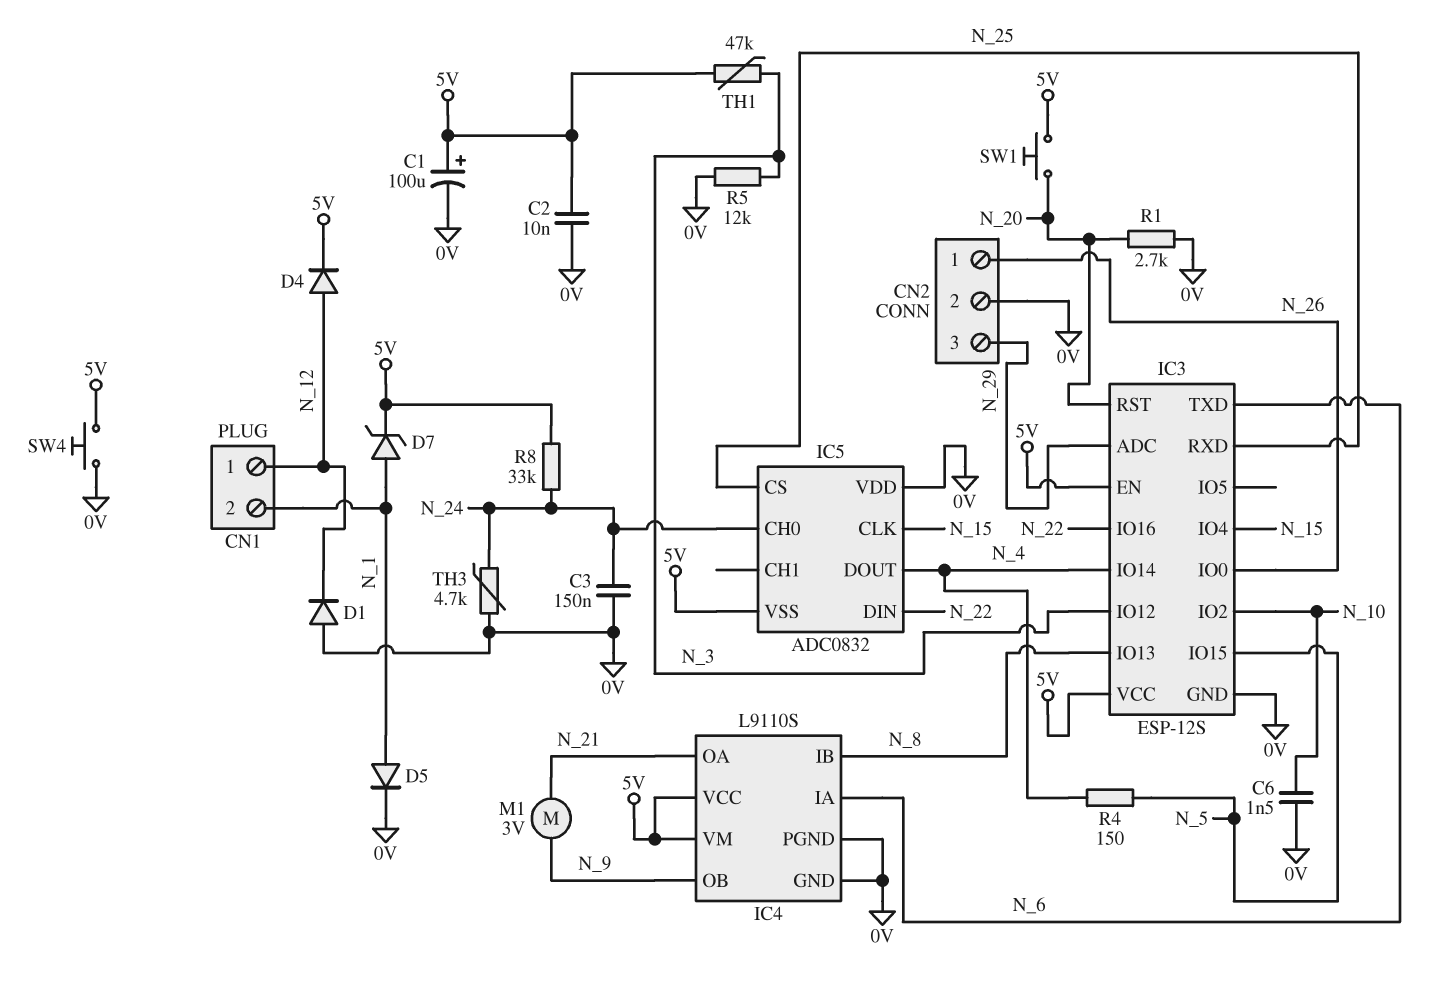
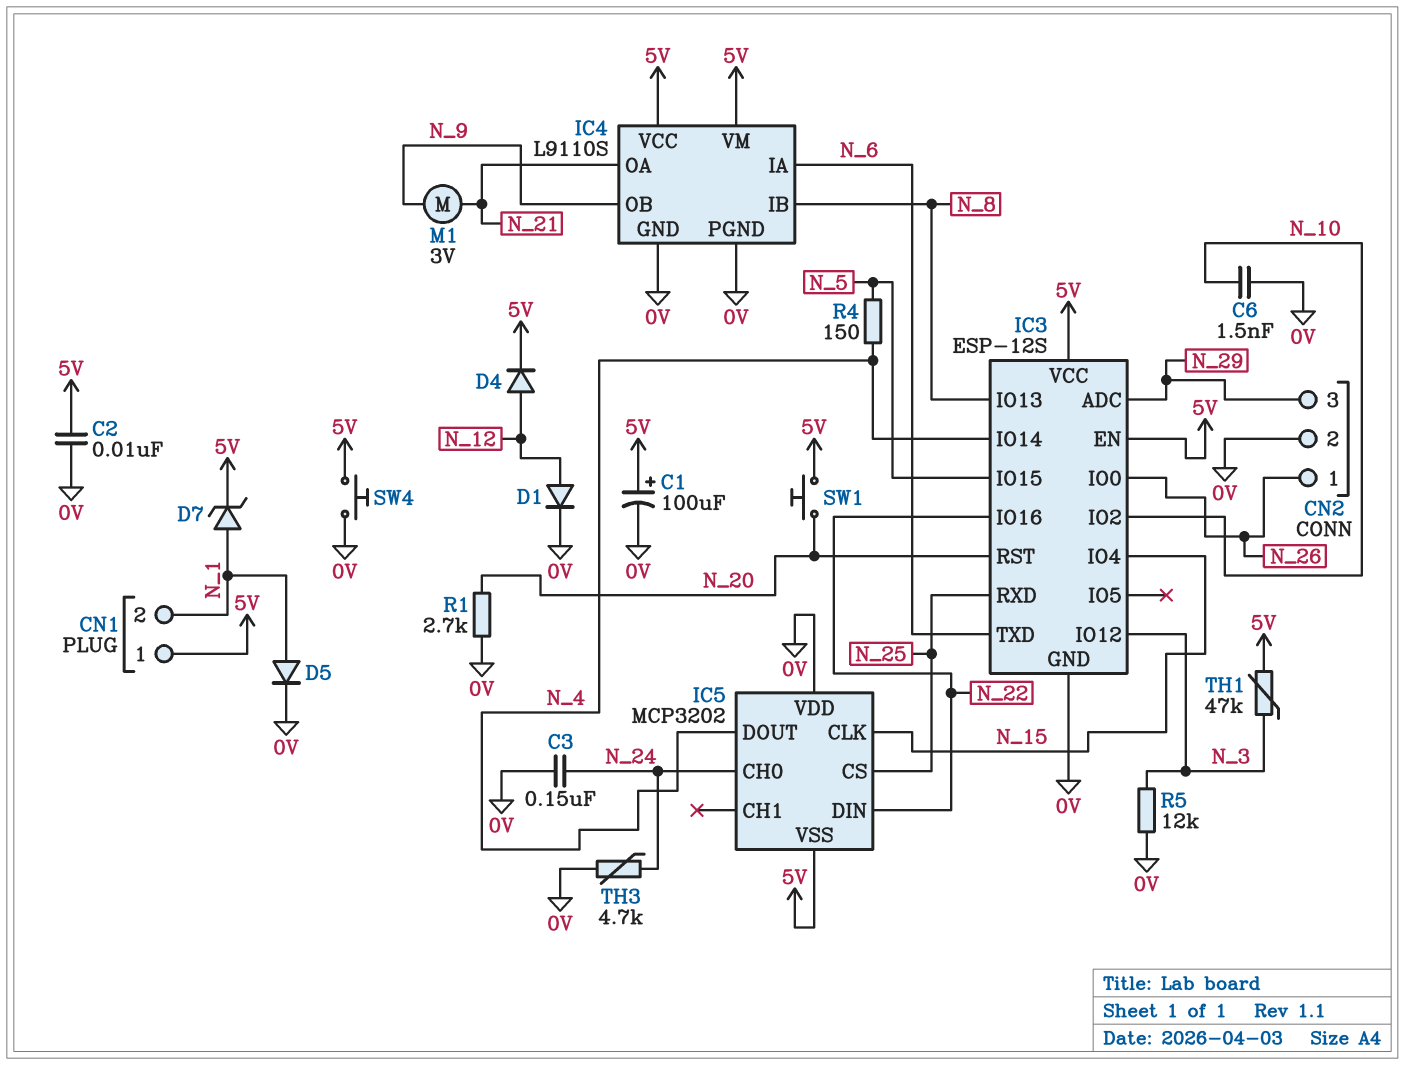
CN1 pin 1: N_12 -> 5V
D1: diode (A 0V, K N_12) -> diode (A N_12, K 0V)
IC5: ADC0832 -> MCP3202
R8: 33k (5V, N_24) -> none

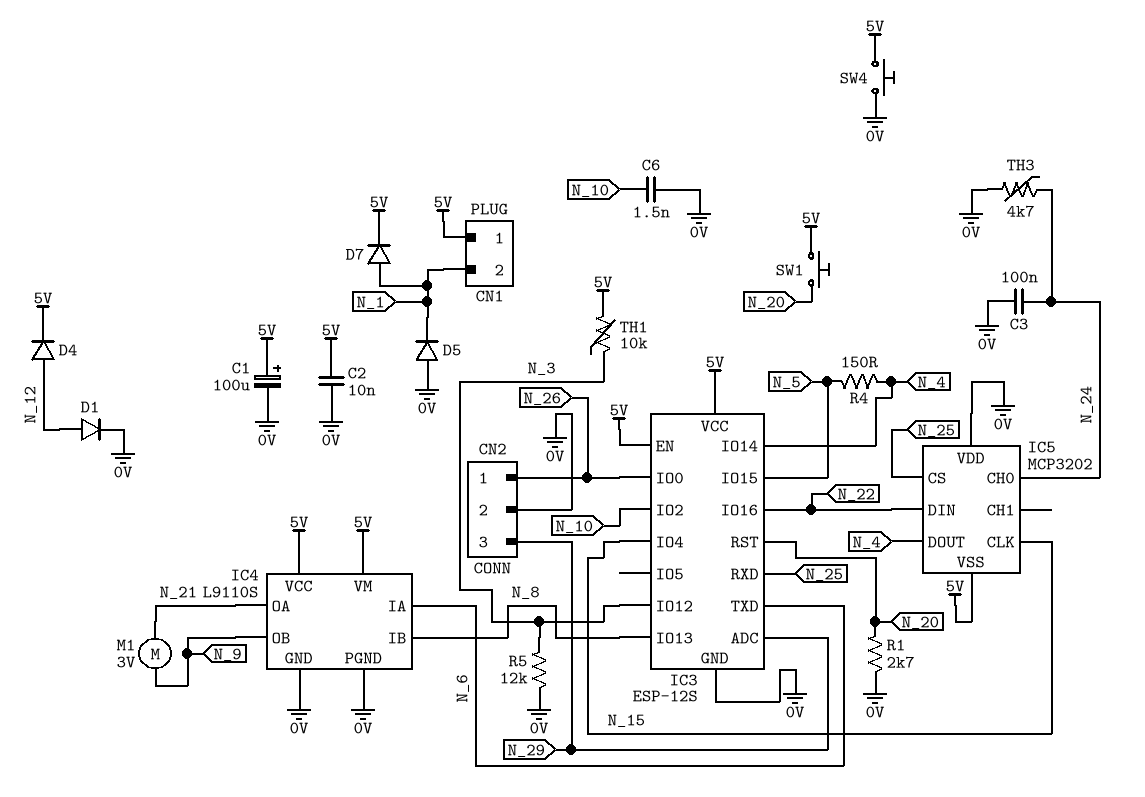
C3: 150nF (0V, N_24) -> 100nF (0V, N_24)
D5: diode (A N_1, K 0V) -> diode (A 0V, K N_1)
D7: zener (A N_1, K 5V) -> diode (A N_1, K 5V)
TH1: 47k (5V, N_3) -> 10k (5V, N_3)

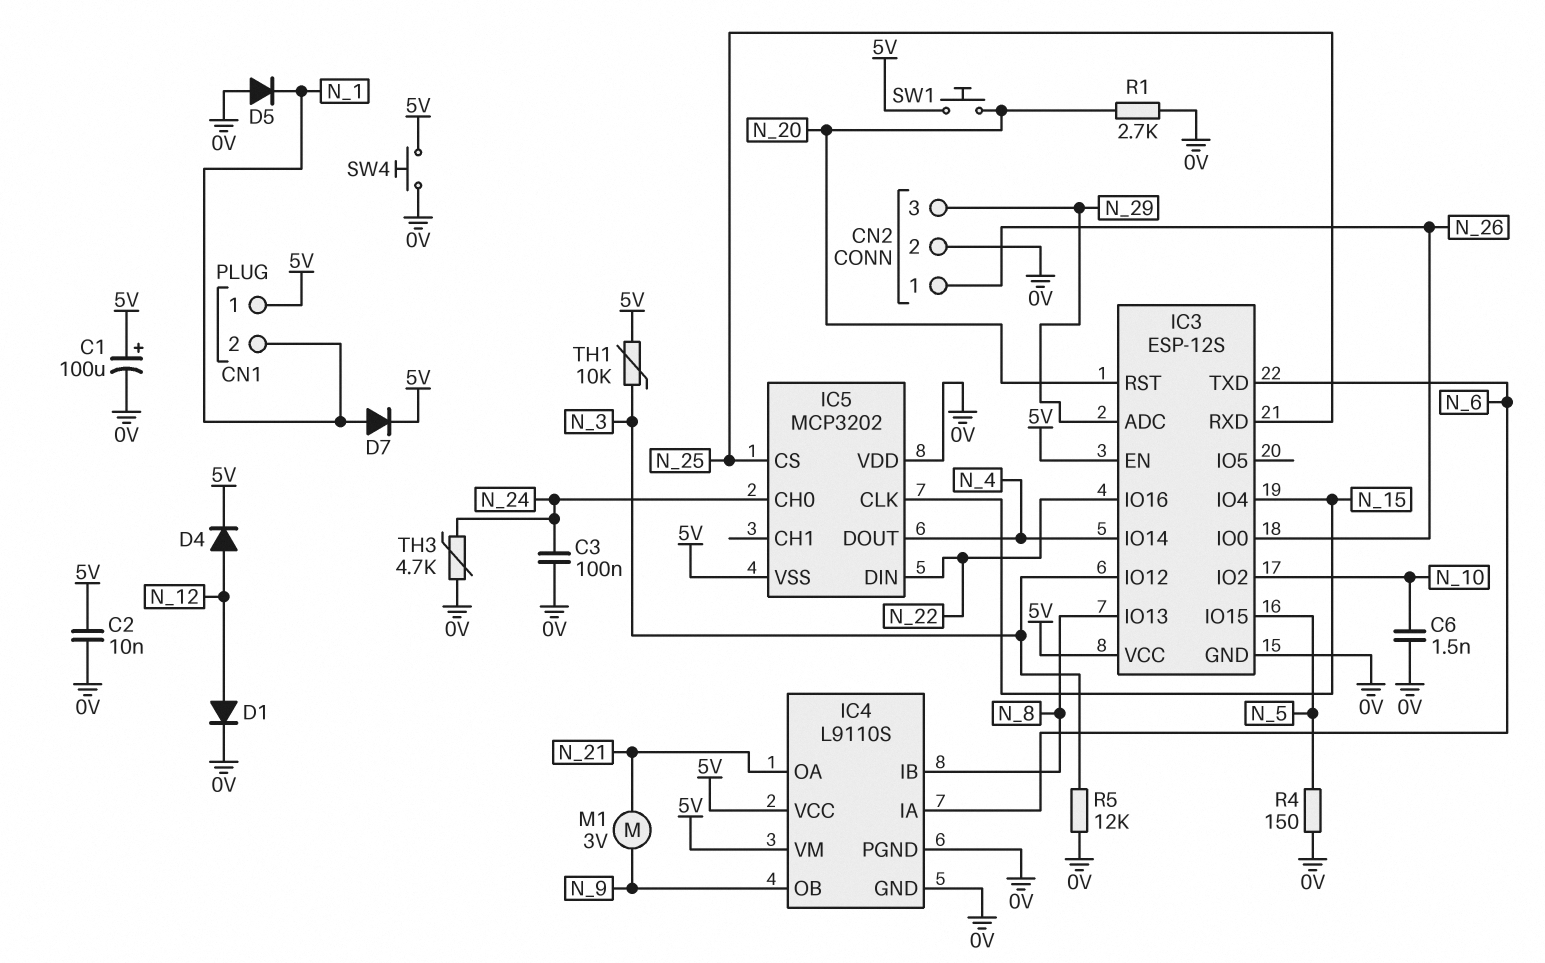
R4: 150 (N_4, N_5) -> 150 (0V, N_5)

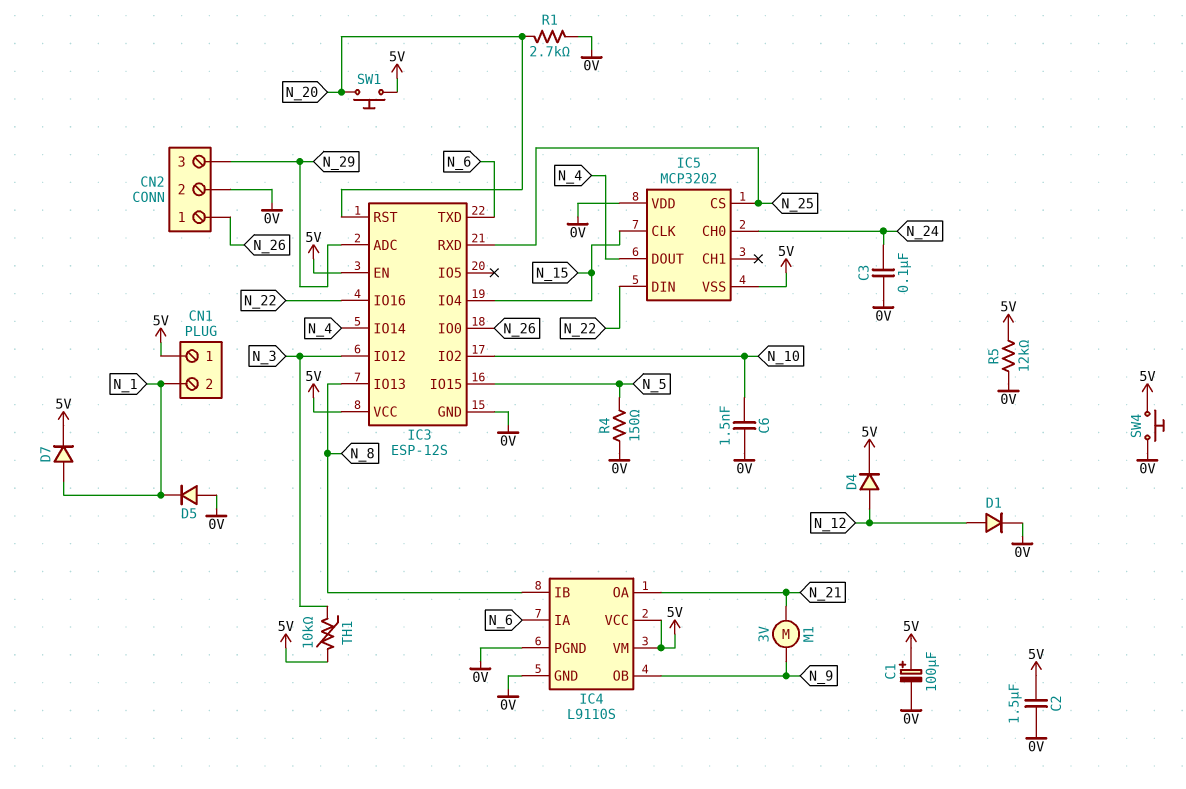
C2: 10nF (0V, 5V) -> 1.5uF (0V, 5V)
R5: 12k (0V, N_3) -> 12k (0V, 5V)
TH3: 4.7k (0V, N_24) -> none

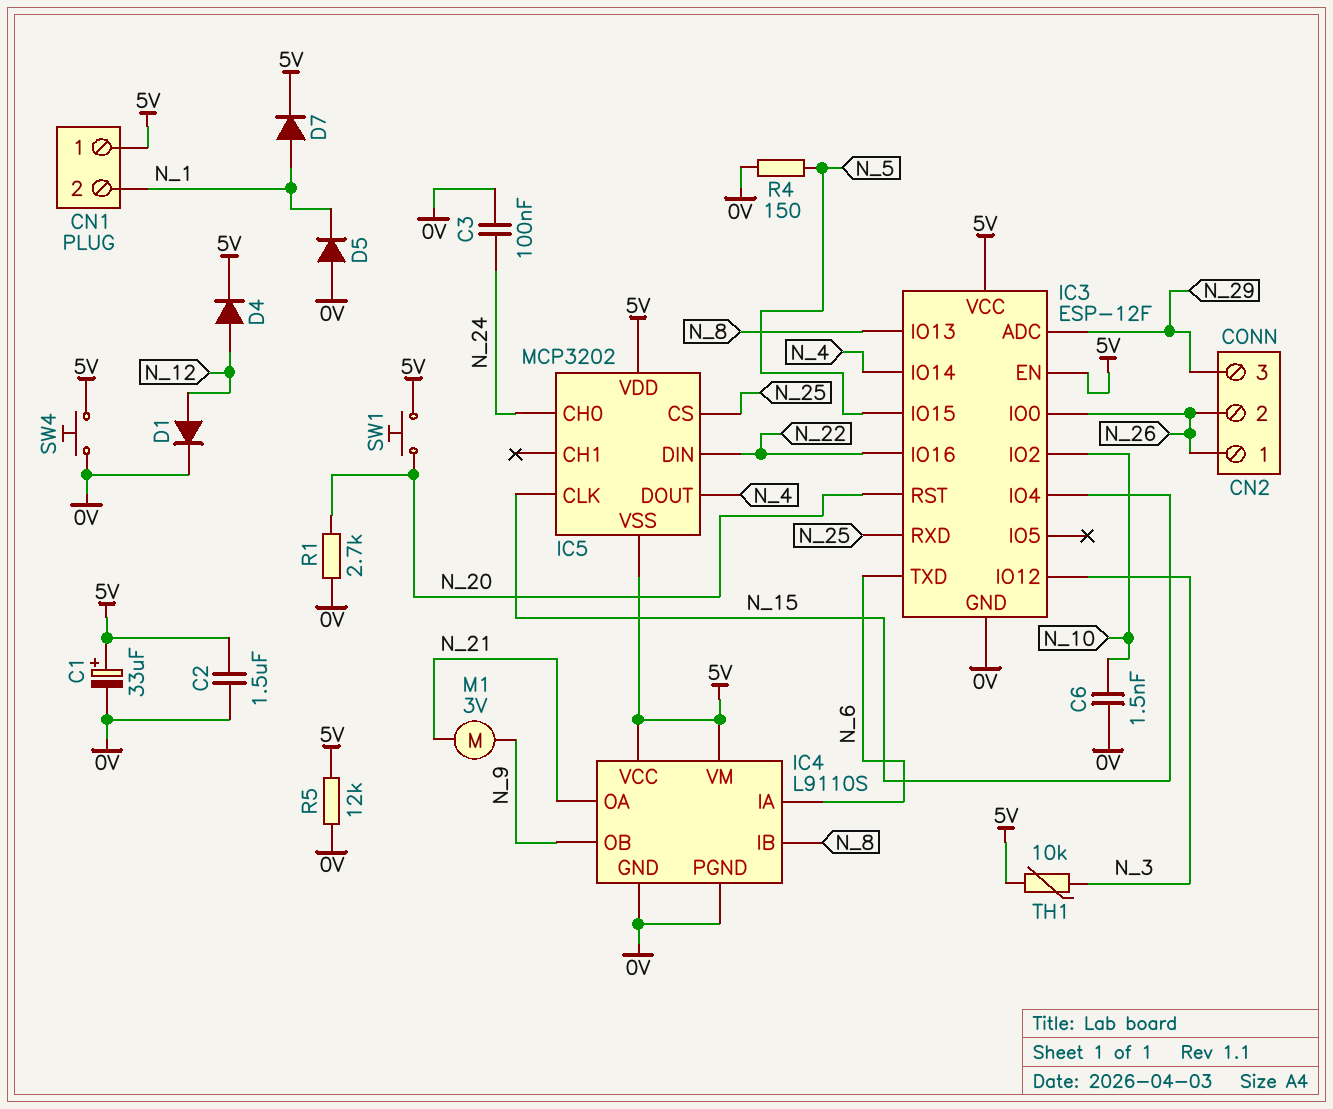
C1: 100uF (plus 5V, minus 0V) -> 33uF (plus 5V, minus 0V)
CN2 pin 2: 0V -> N_26
IC3: ESP-12S -> ESP-12F
IC5 pin VDD: 0V -> 5V

